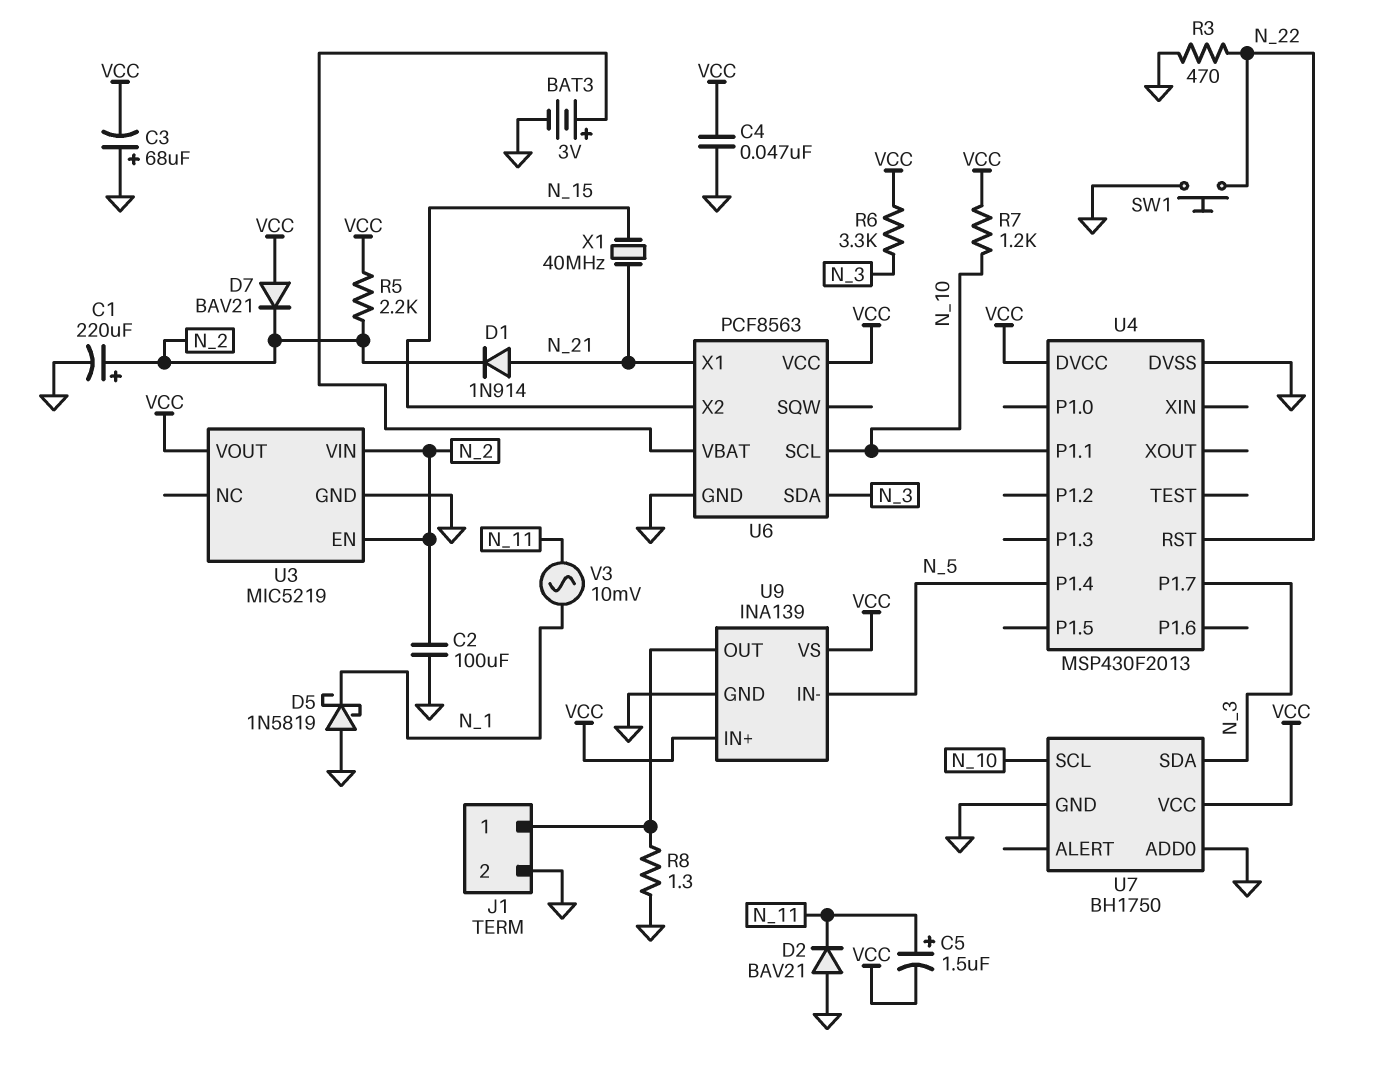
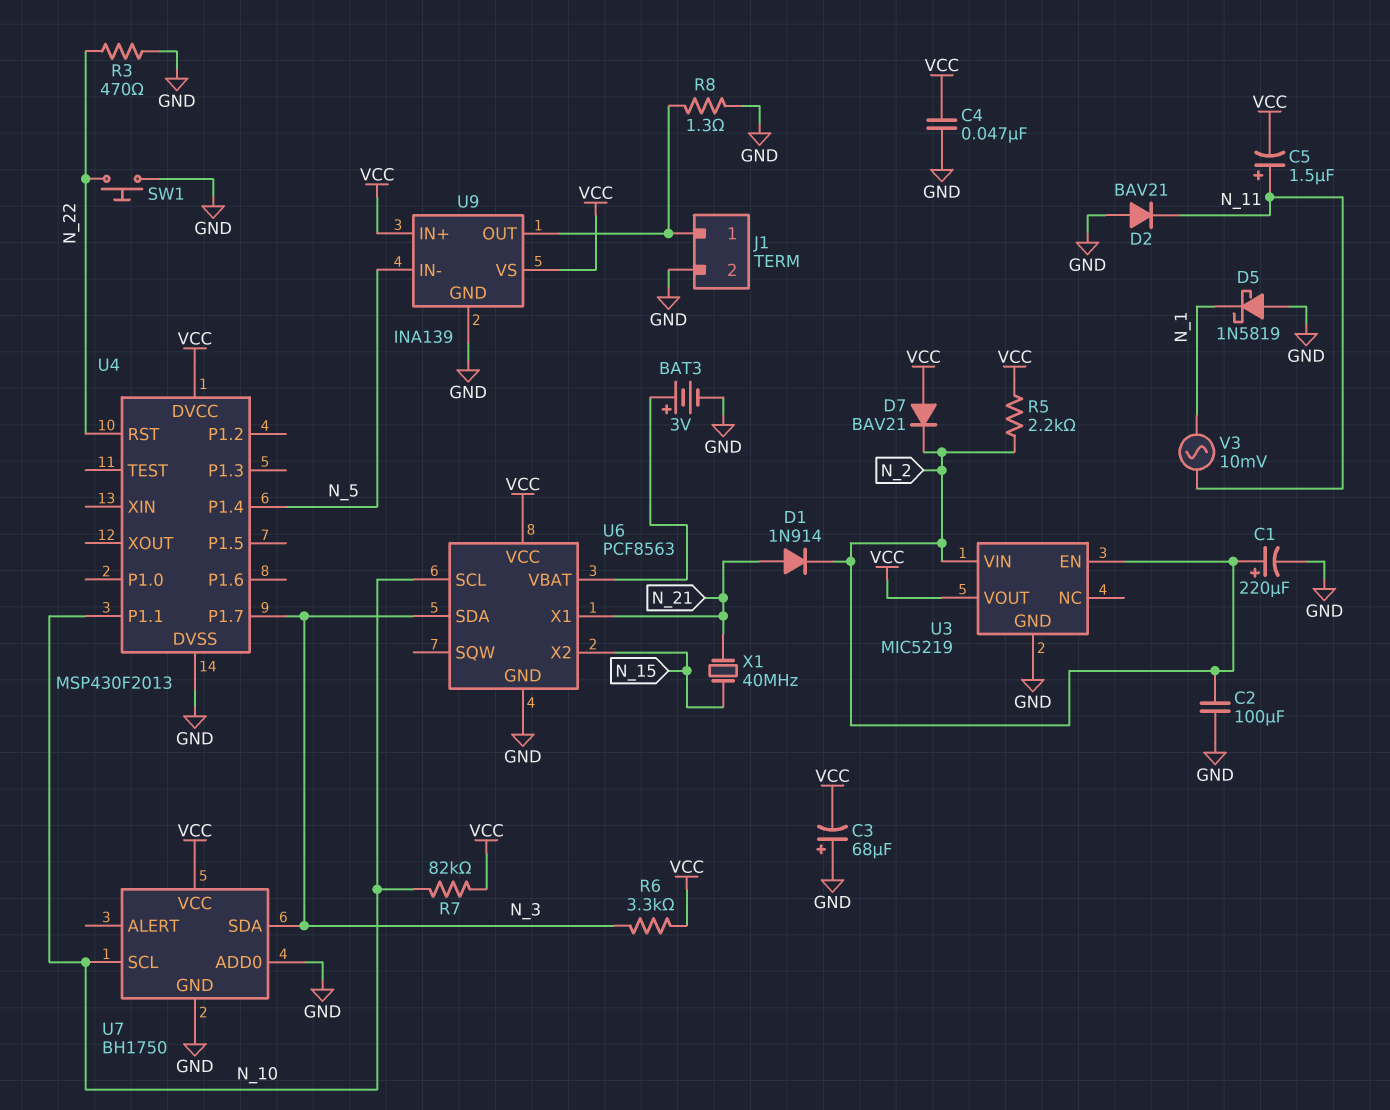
R7: 1.2k (N_10, VCC) -> 82k (N_10, VCC)

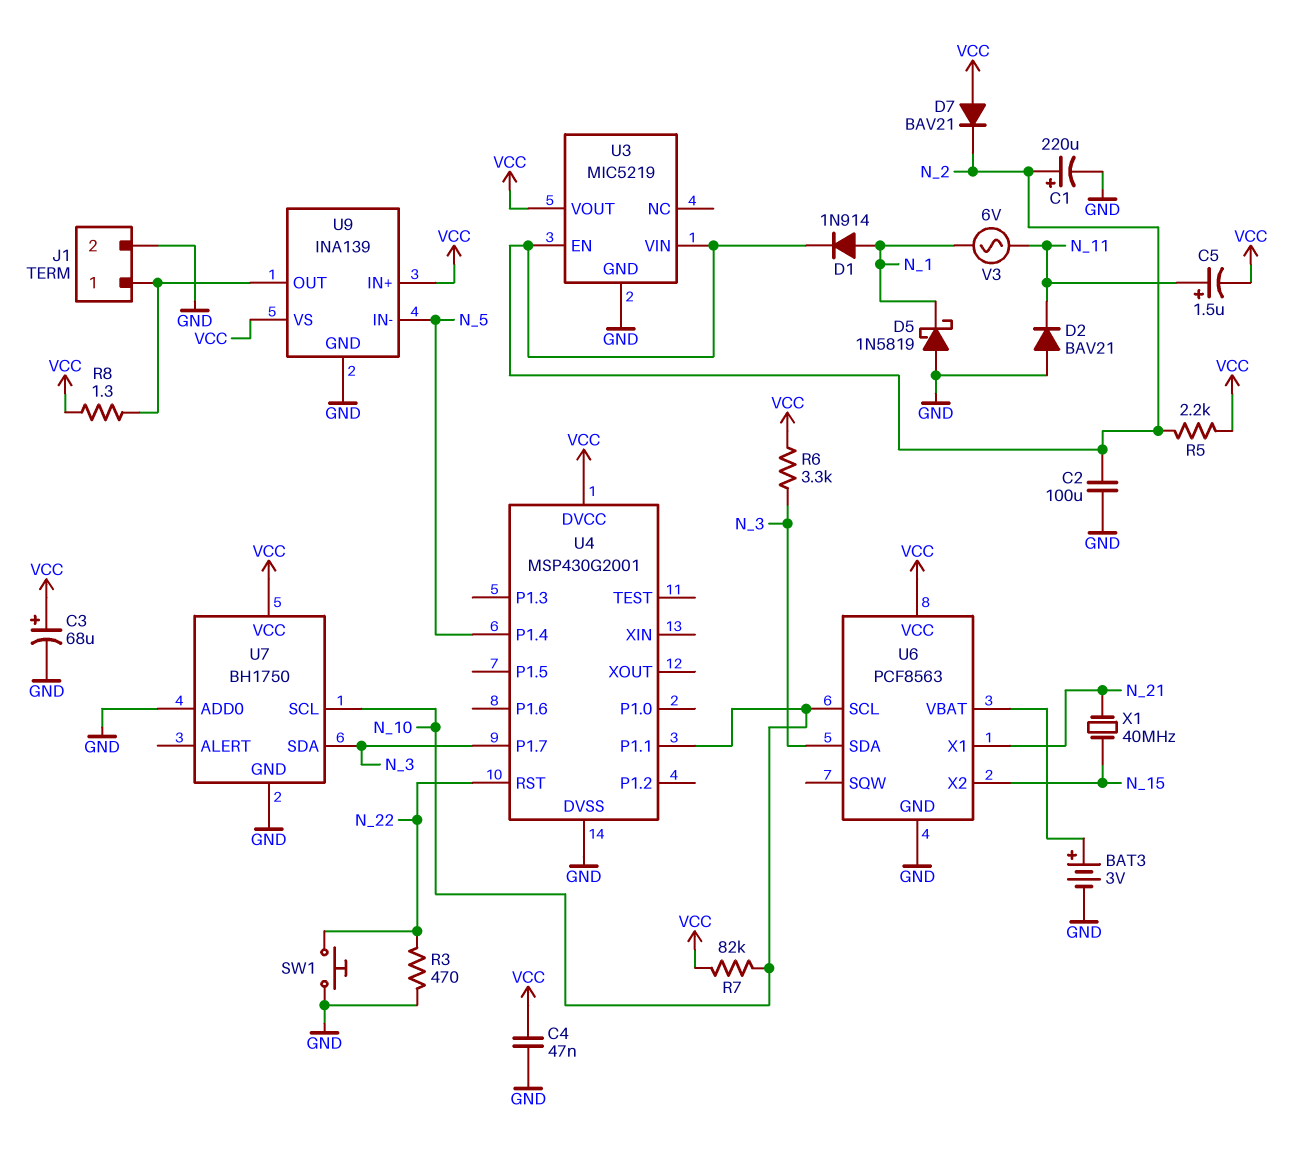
C3: 68uF (plus GND, minus VCC) -> 68uF (plus VCC, minus GND)
D1: diode 1N914 (A N_21, K N_2) -> diode 1N914 (A N_1, K N_2)
R8: 1.3 (GND, J1/1) -> 1.3 (J1/1, VCC)
U4: MSP430F2013 -> MSP430G2001
V3: AC 10mV (N_1, N_11) -> AC 6V (N_1, N_11)

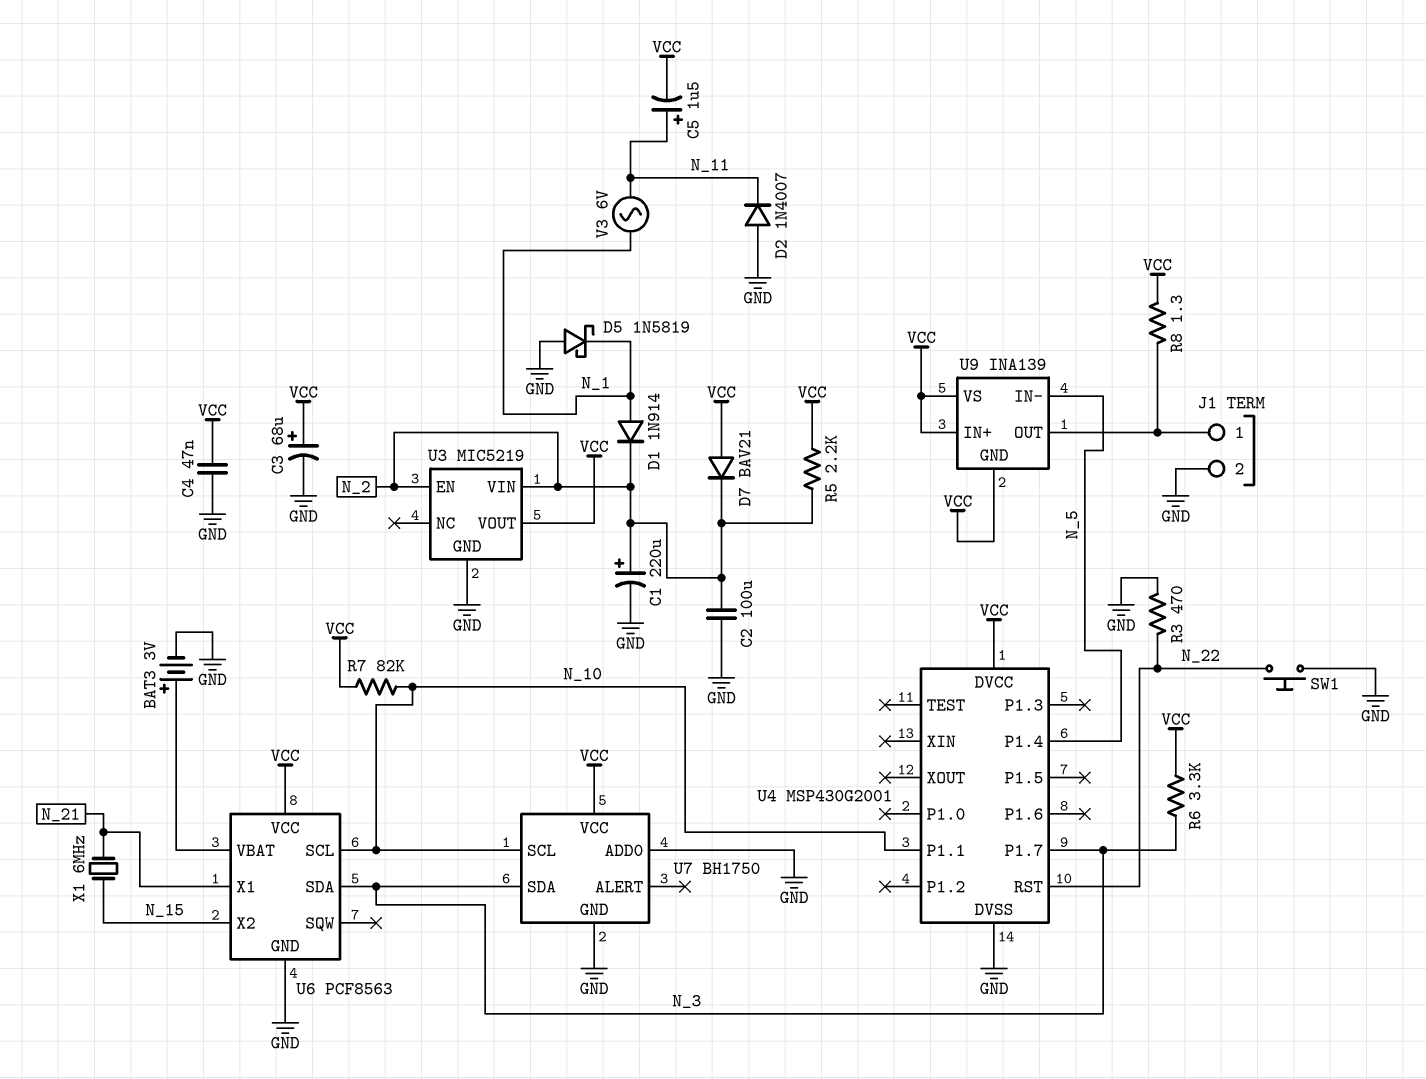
D2: diode BAV21 (A GND, K N_11) -> diode 1N4007 (A GND, K N_11)
U9 pin GND: GND -> VCC
X1: 40MHz (N_15, N_21) -> 6MHz (N_15, N_21)

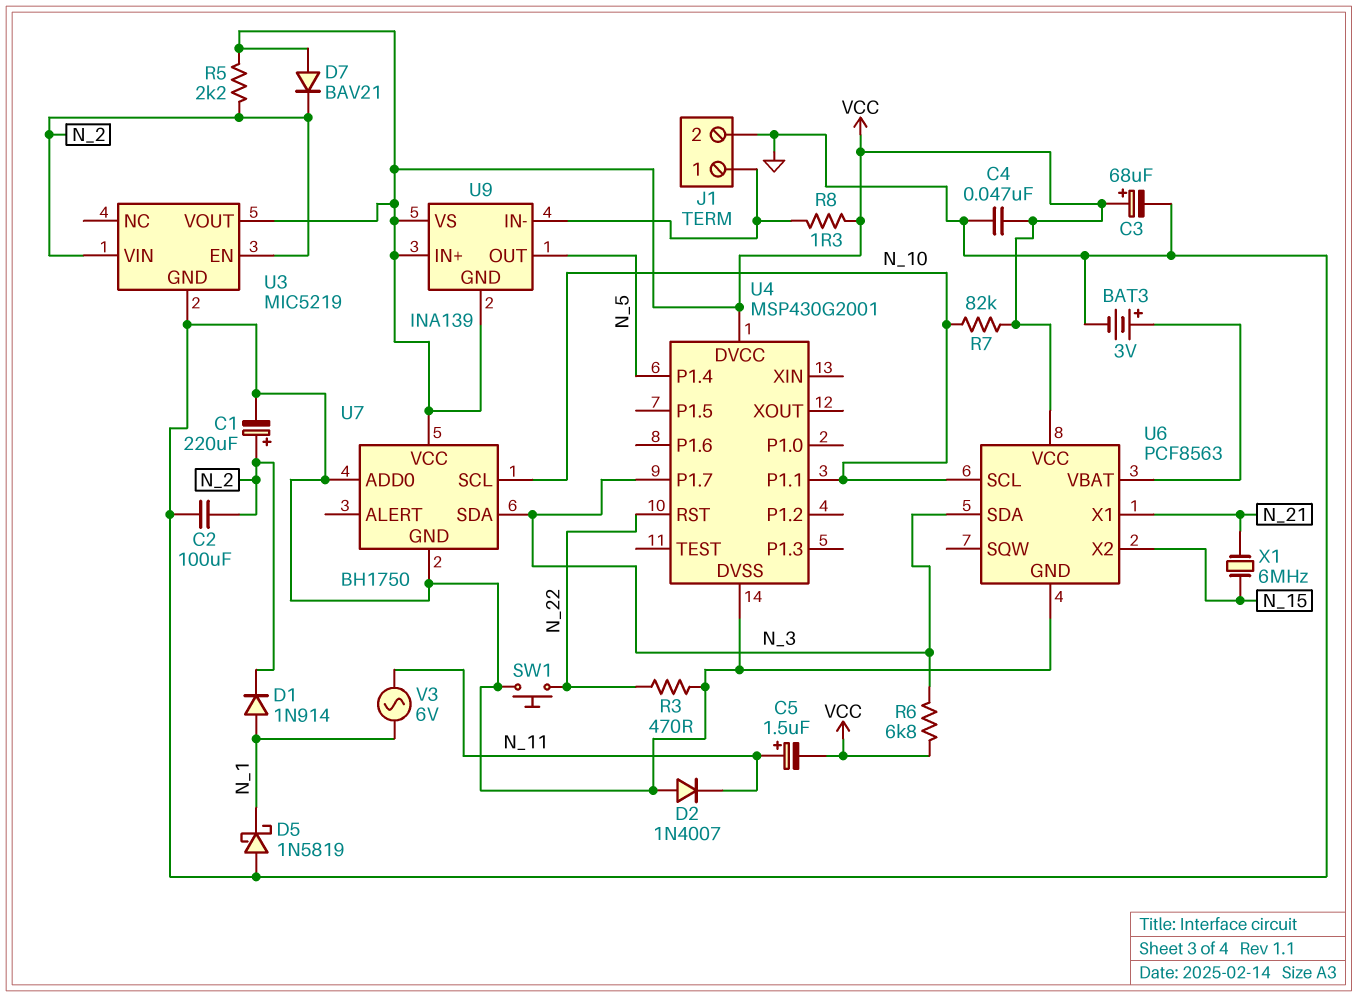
R6: 3.3k (N_3, VCC) -> 6.8k (N_3, VCC)
U9 pin IN-: N_5 -> J1/1
U9 pin OUT: J1/1 -> N_5

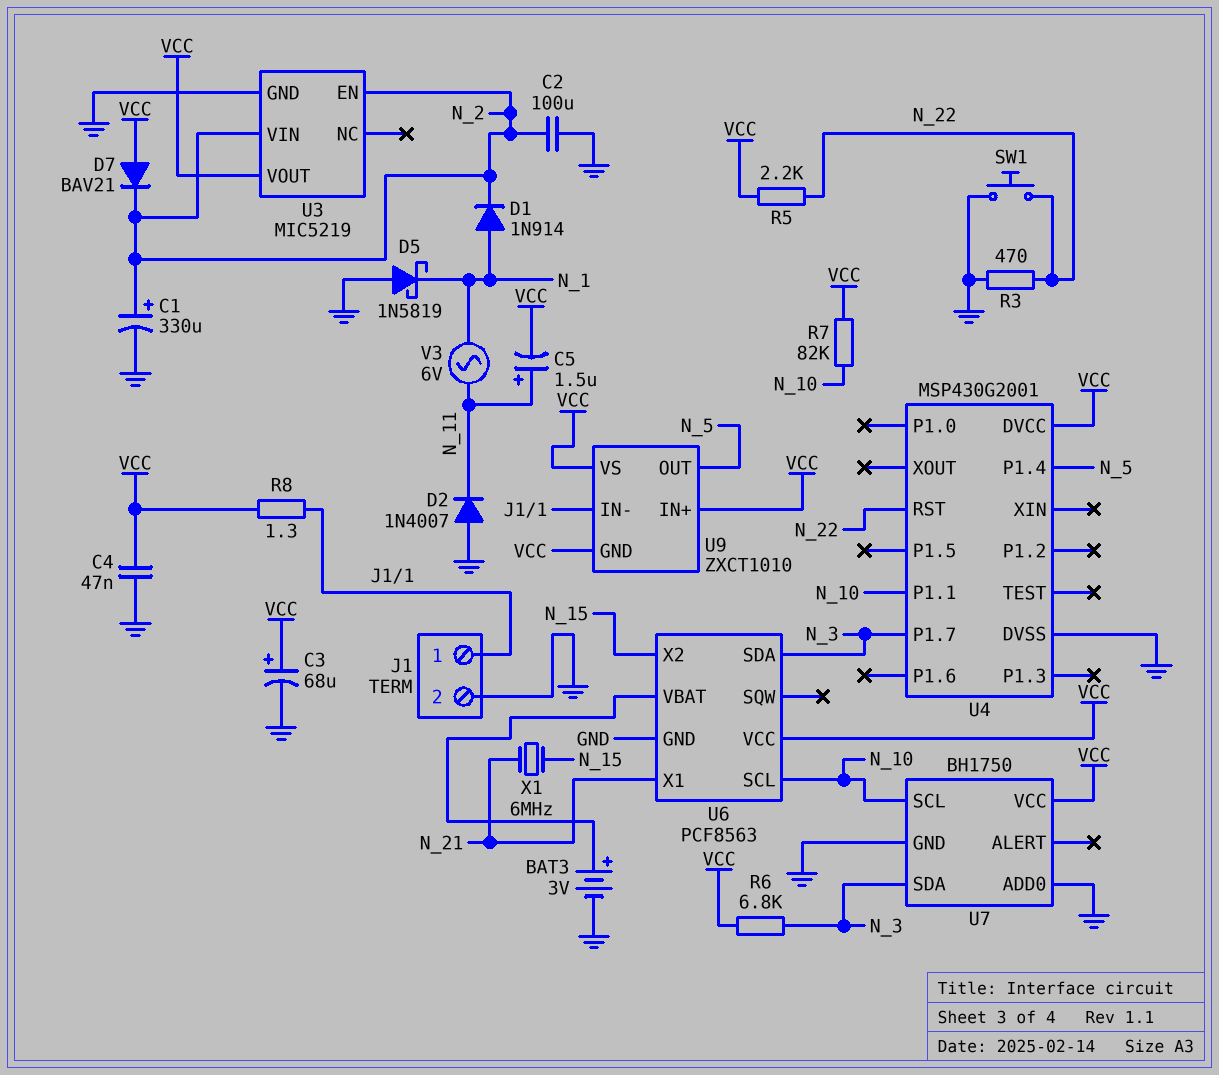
C1: 220uF (plus N_2, minus GND) -> 330uF (plus N_2, minus GND)
R5: 2.2k (N_2, VCC) -> 2.2k (N_22, VCC)
U9: INA139 -> ZXCT1010

